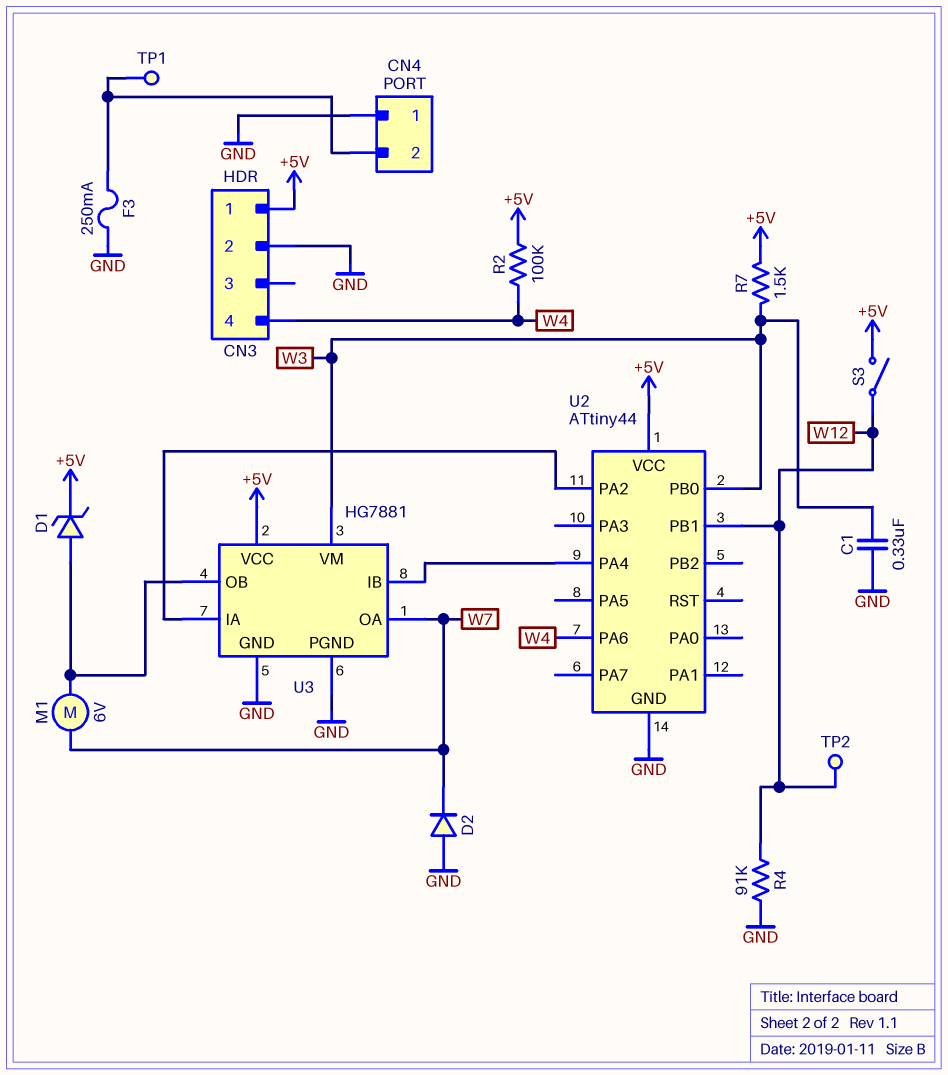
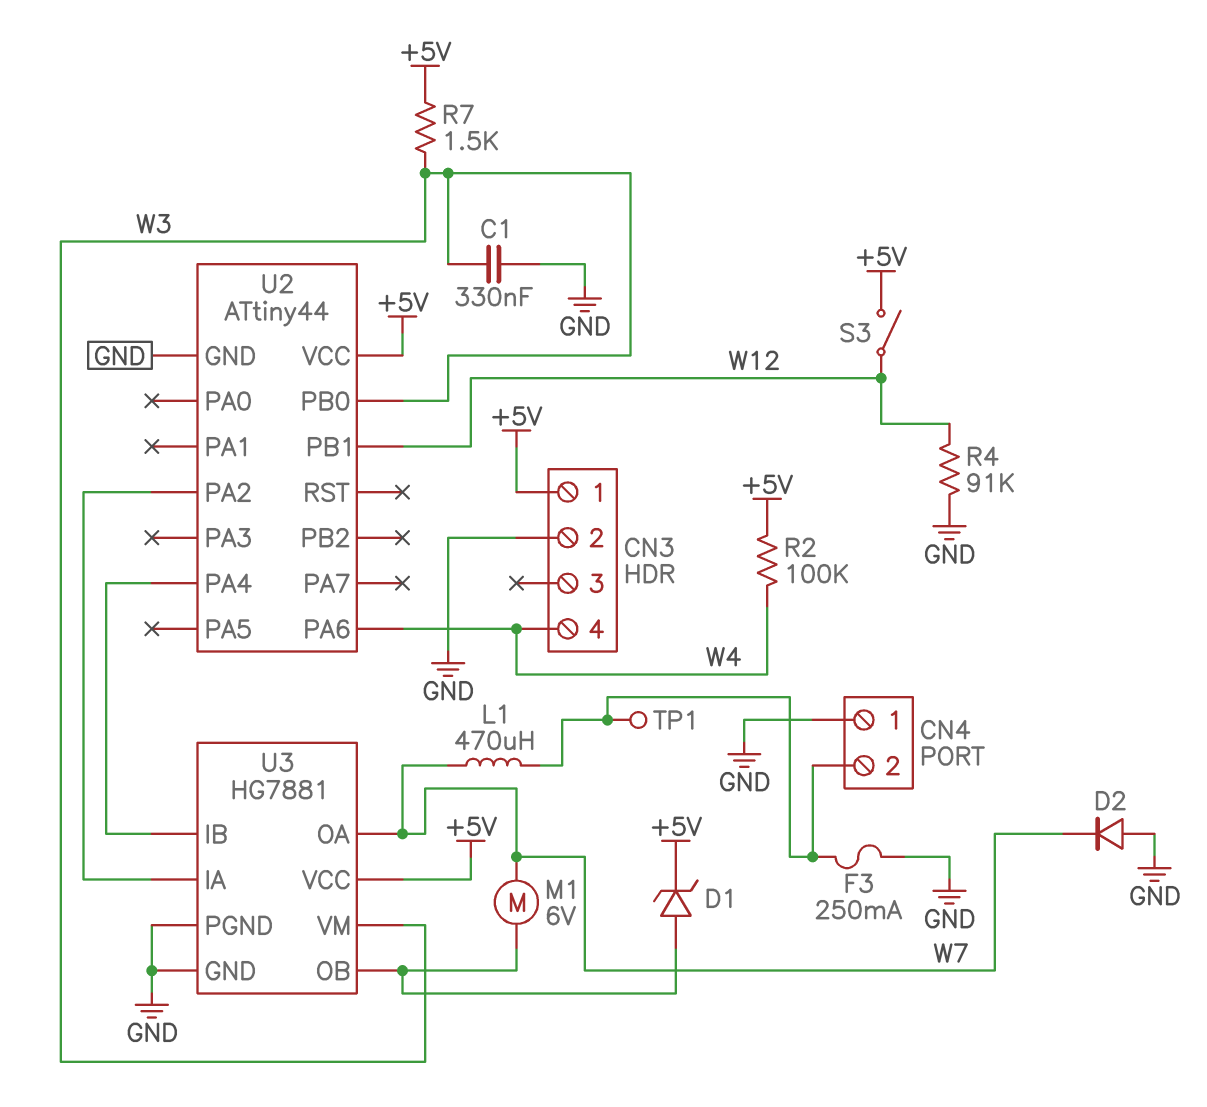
L1: none -> 470uH (CN4/2, W7)
TP2: test point (W12) -> none

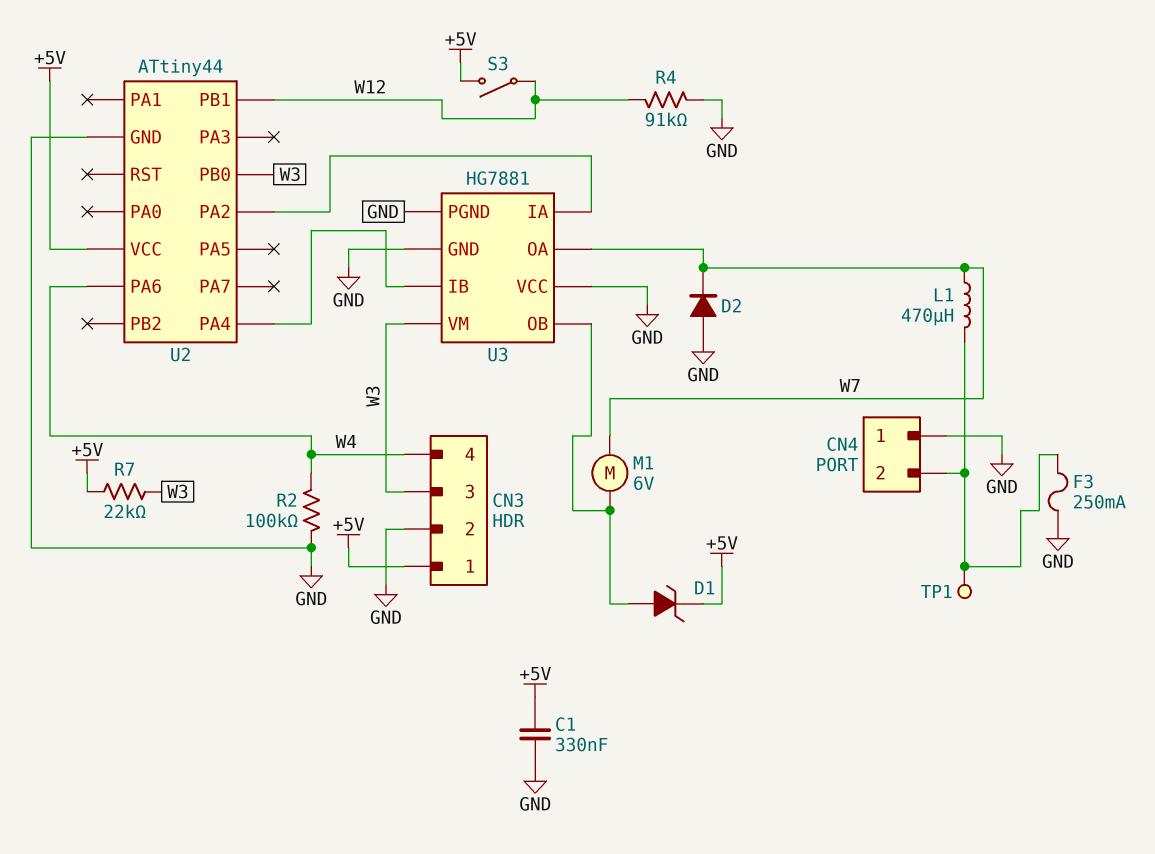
C1: 330nF (GND, W3) -> 330nF (+5V, GND)
CN3 pin 3: none -> W3
R2: 100k (+5V, W4) -> 100k (GND, W4)
R7: 1.5k (+5V, W3) -> 22k (+5V, W3)
U3 pin VCC: +5V -> GND

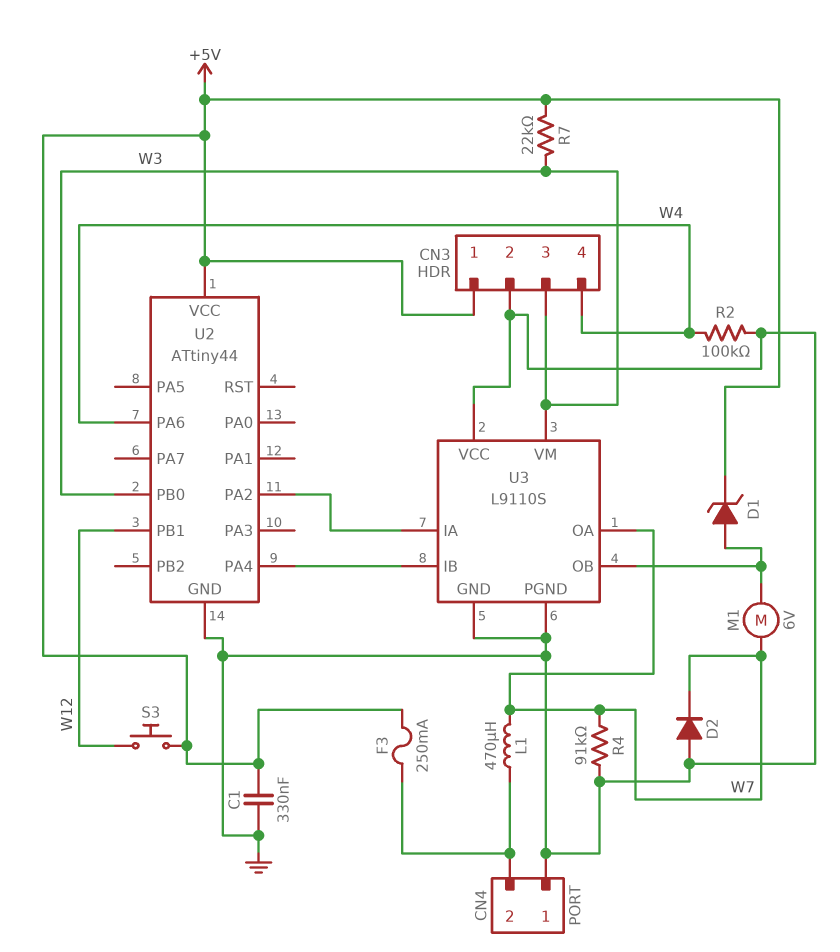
F3: 250mA (CN4/2, GND) -> 250mA (+5V, CN4/2)
R4: 91k (GND, W12) -> 91k (GND, W7)
S3: switch (+5V, W12) -> button (+5V, W12)
TP1: test point (CN4/2) -> none
U3: HG7881 -> L9110S

